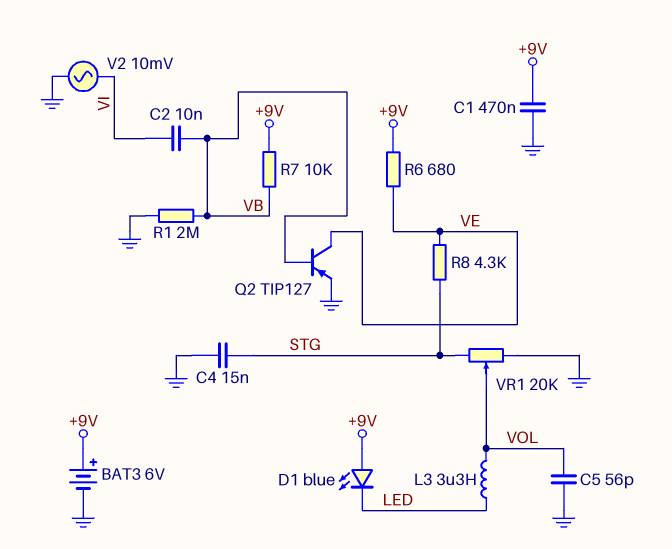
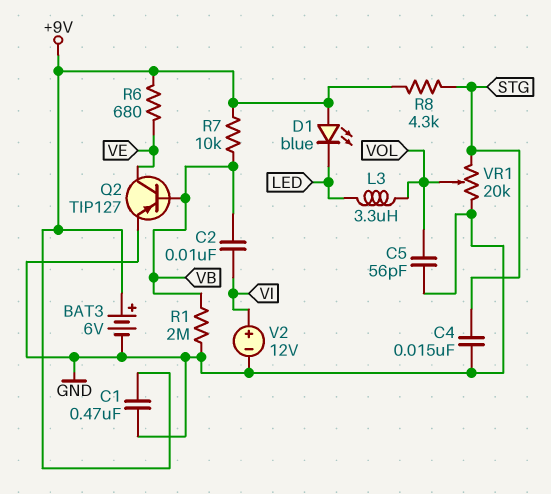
R8: 4.3k (STG, VE) -> 4.3k (+9V, STG)
V2: AC 10mV (GND, VI) -> 12V (plus VI, minus GND)

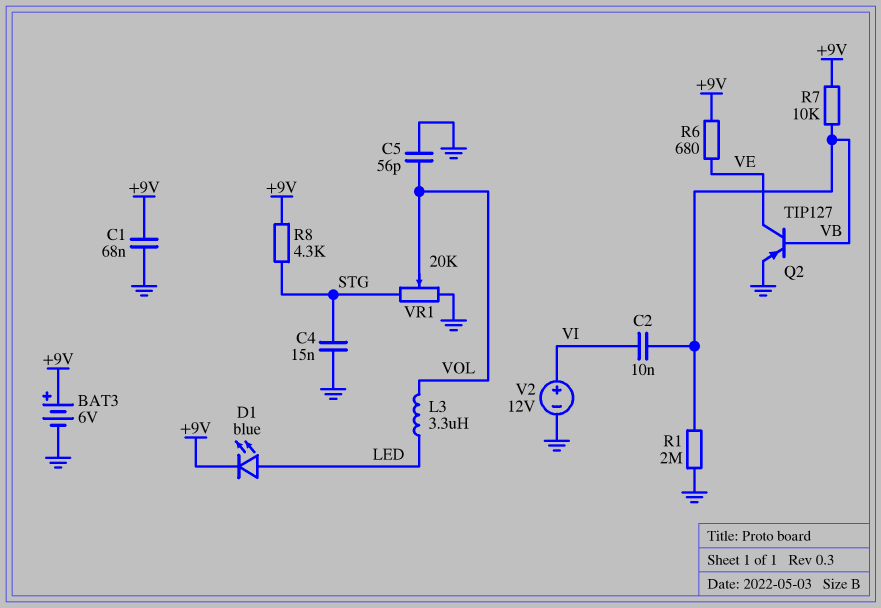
C1: 470nF (+9V, GND) -> 68nF (+9V, GND)
D1: LED blue (A +9V, K LED) -> LED blue (A LED, K +9V)

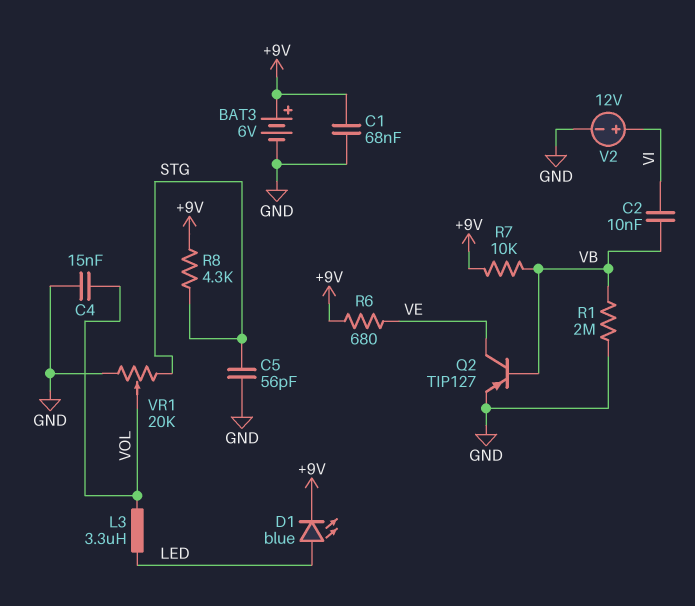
C4: 15nF (GND, STG) -> 15nF (GND, VOL)
C5: 56pF (GND, VOL) -> 56pF (GND, STG)

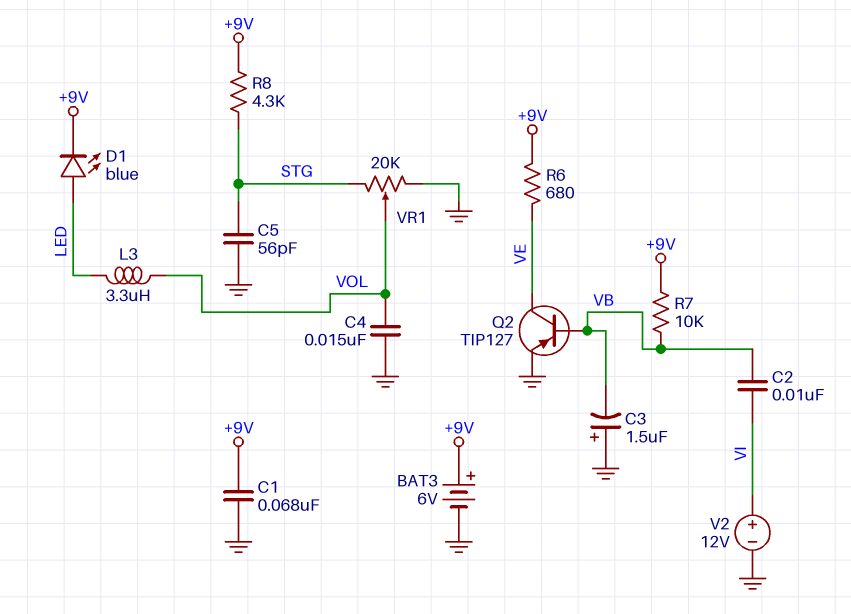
C3: none -> 1.5uF (plus GND, minus VB)
R1: 2M (GND, VB) -> none

